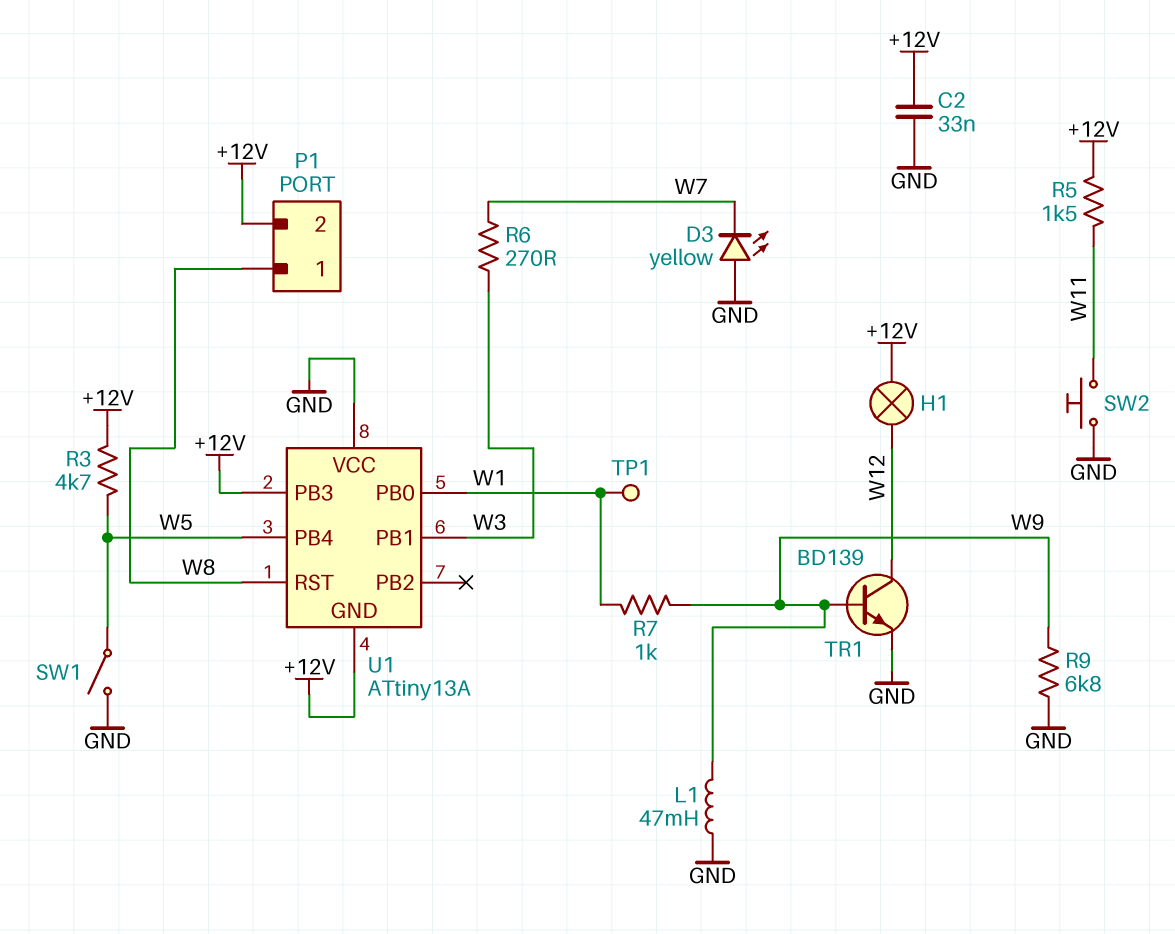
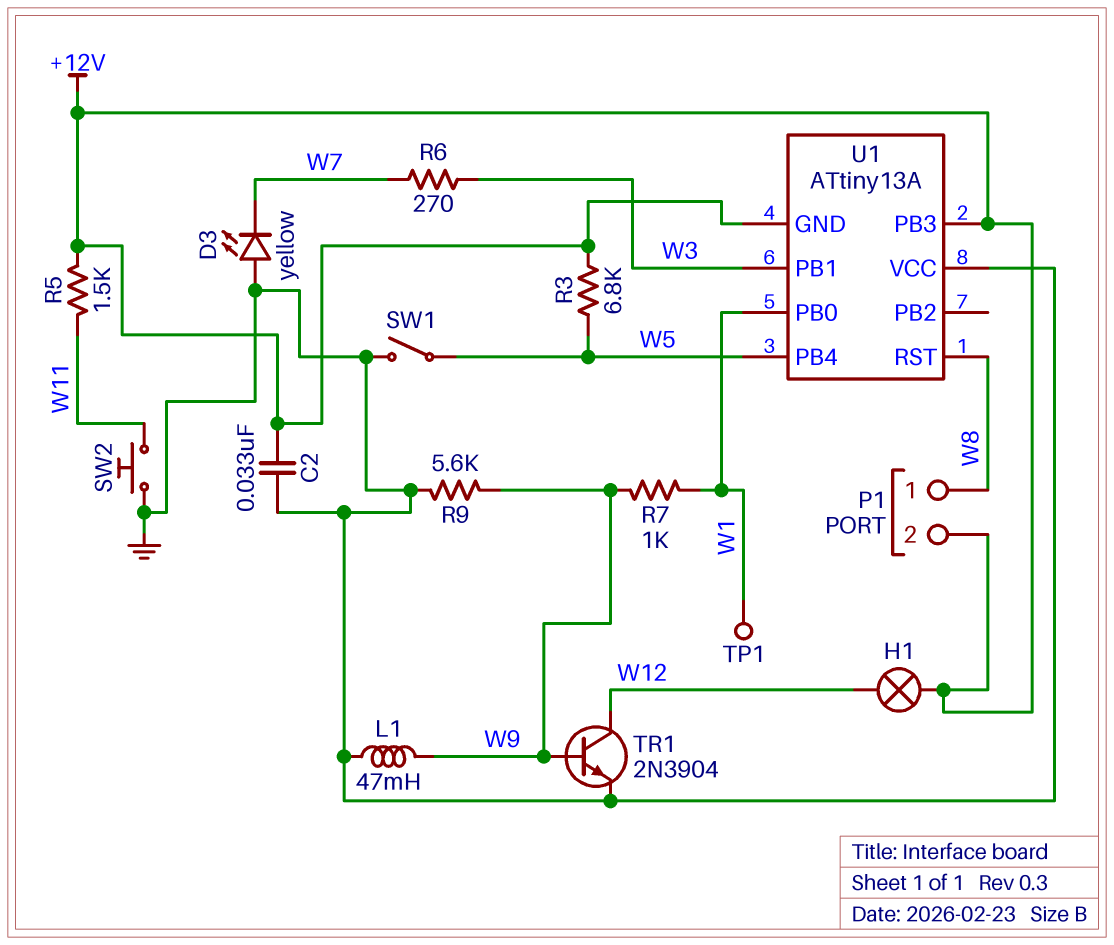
R3: 4.7k (+12V, W5) -> 6.8k (+12V, W5)
R9: 6.8k (GND, W9) -> 5.6k (GND, W9)
TR1: NPN BD139 (B W9, C W12, E GND) -> NPN 2N3904 (B W9, C W12, E GND)

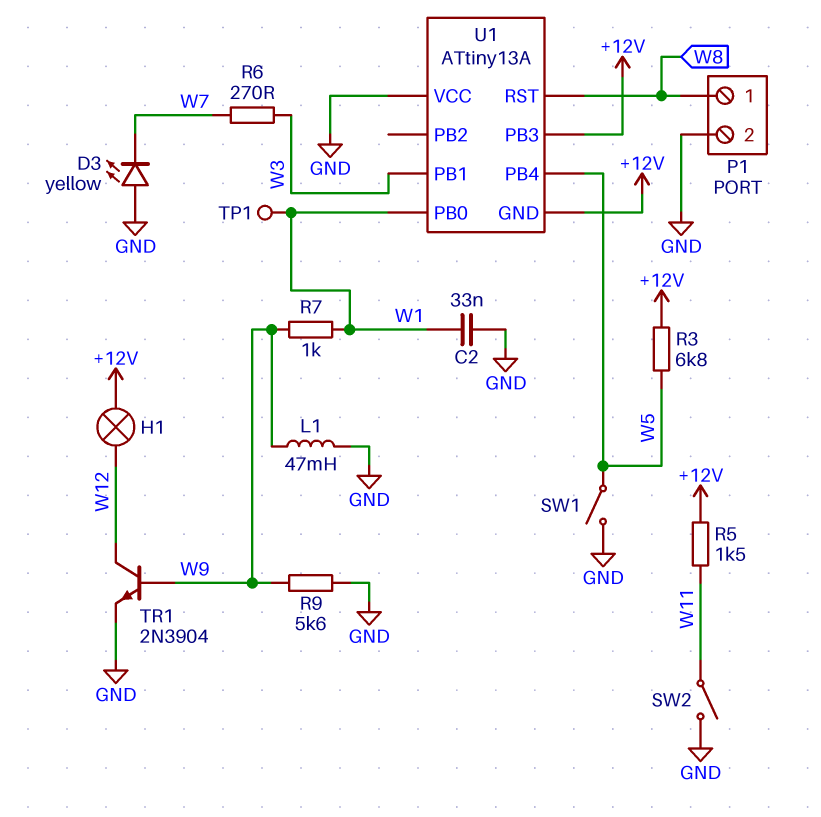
C2: 33nF (+12V, GND) -> 33nF (GND, W1)
P1 pin 2: +12V -> GND
SW2: button (GND, W11) -> switch (GND, W11)

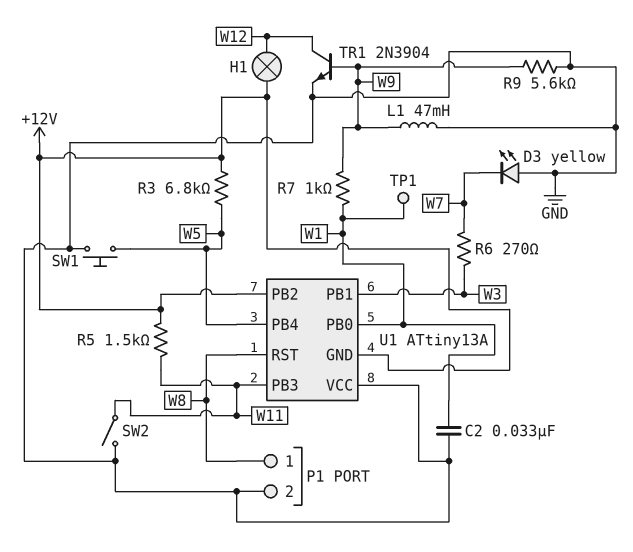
SW1: switch (GND, W5) -> button (GND, W5)
U1 pin PB2: none -> +12V
U1 pin PB3: +12V -> W11

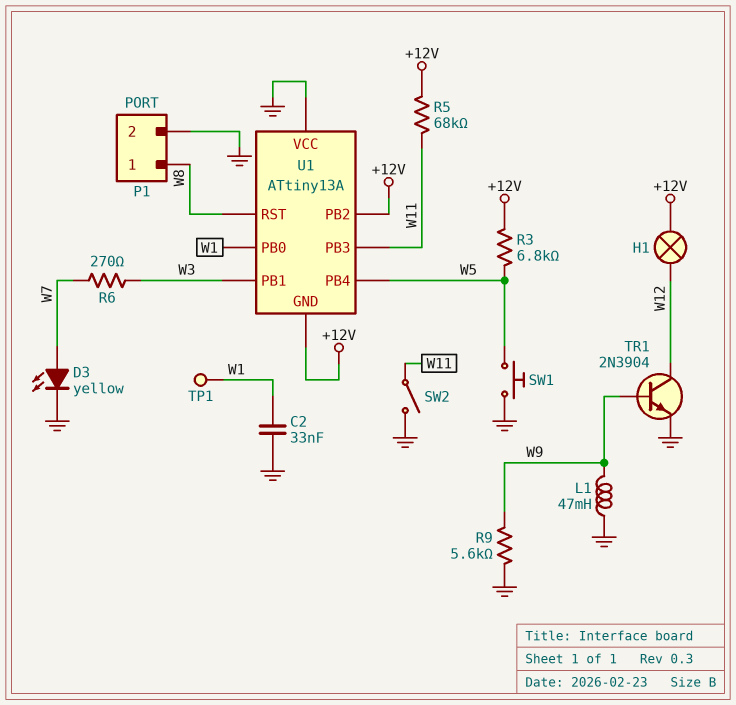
D3: LED yellow (A GND, K W7) -> LED yellow (A W7, K GND)
R5: 1.5k (+12V, W11) -> 68k (+12V, W11)
R7: 1k (W1, W9) -> none

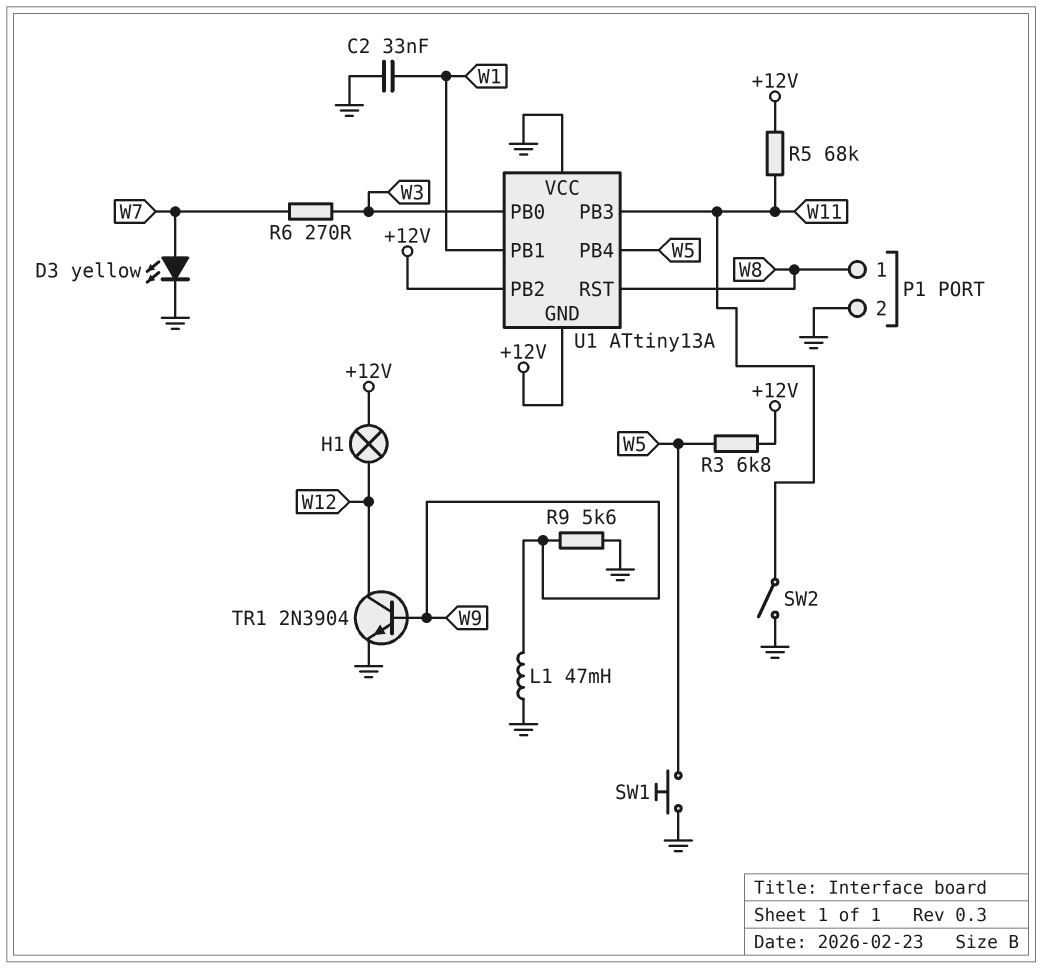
TP1: test point (W1) -> none
U1 pin PB0: W1 -> W3
U1 pin PB1: W3 -> W1

